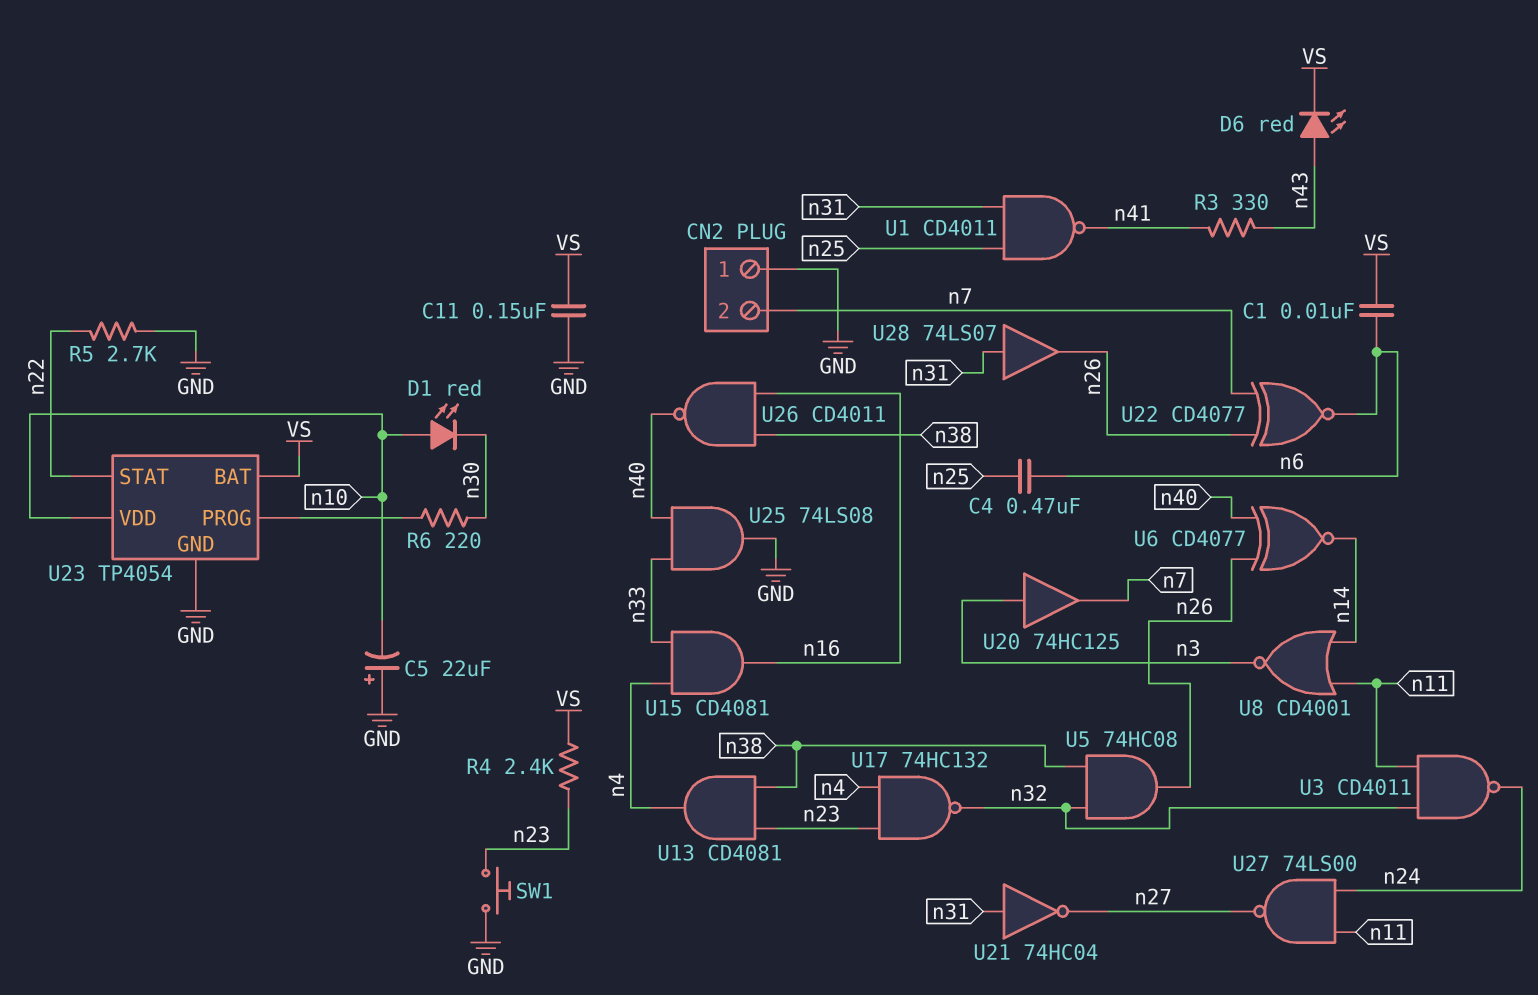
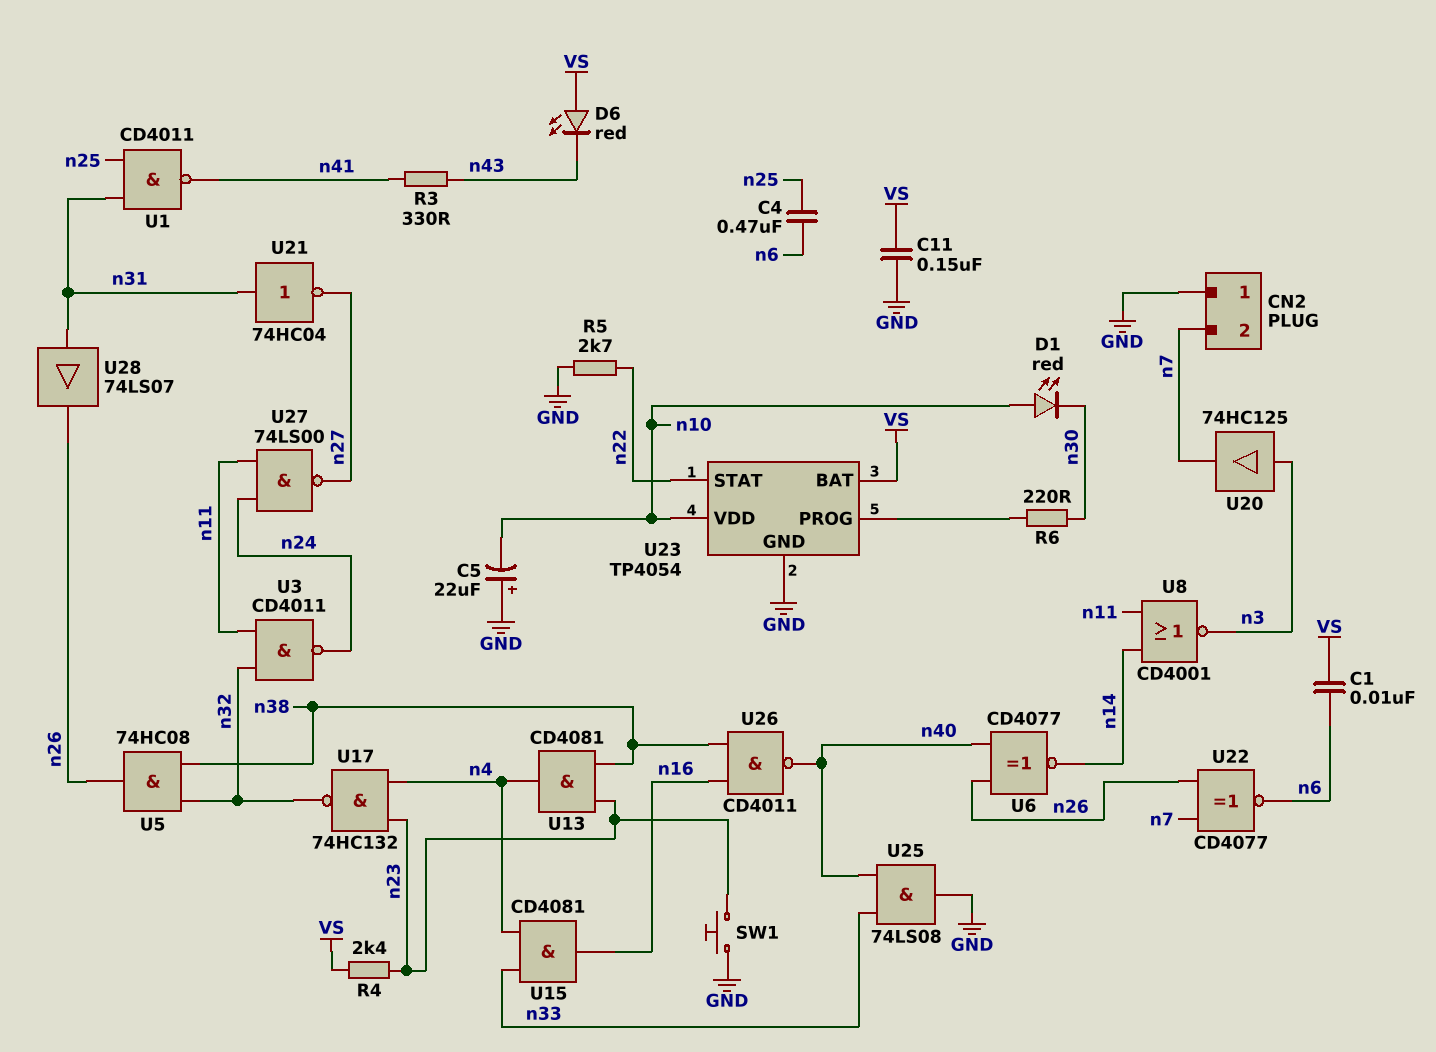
D6: LED red (A n43, K VS) -> LED red (A VS, K n43)

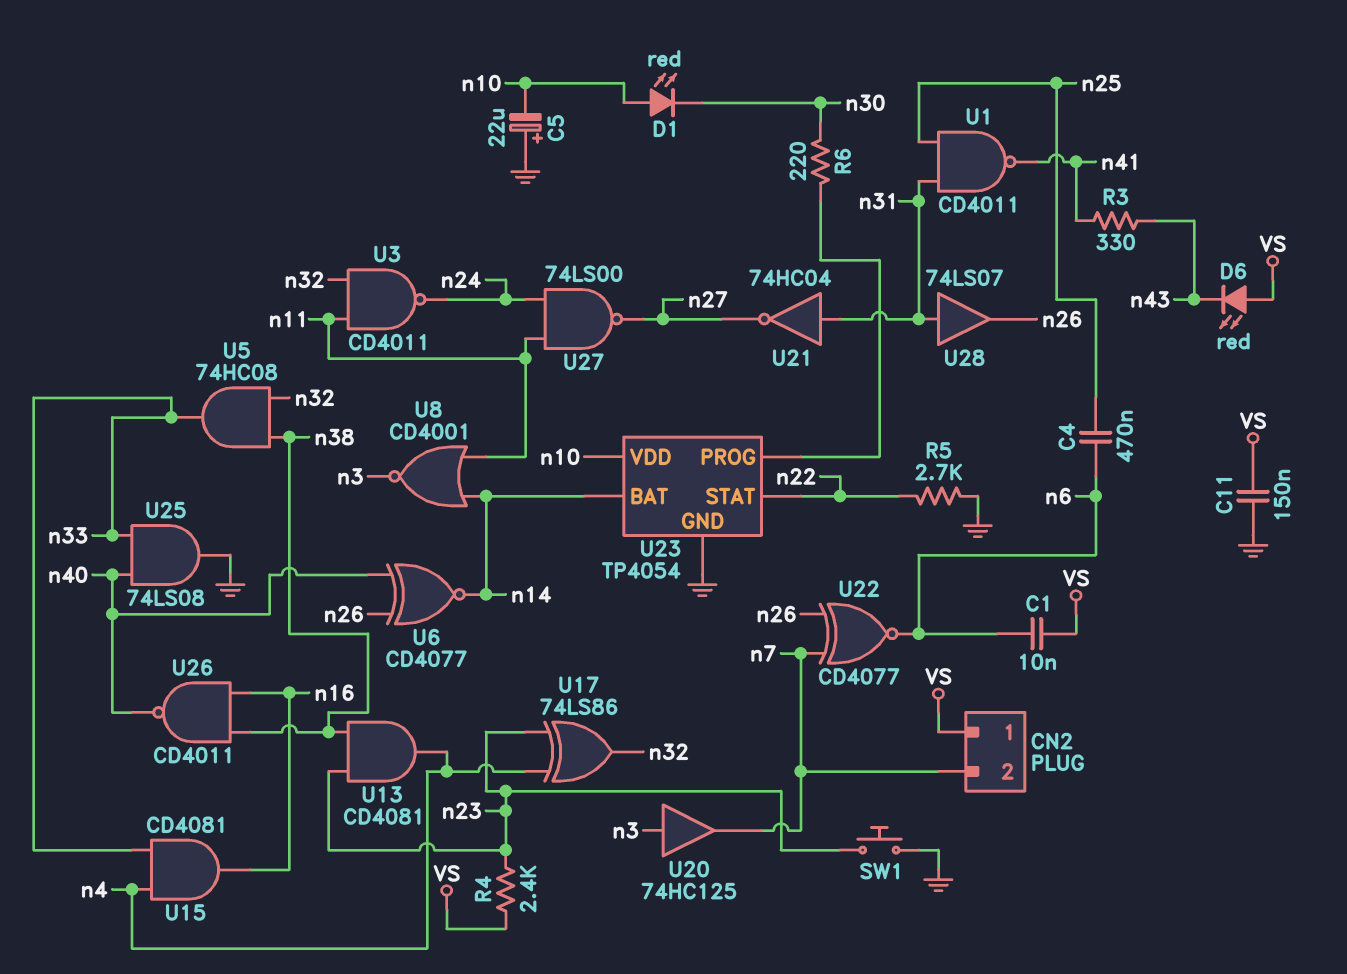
CN2 pin 1: GND -> VS
U5: AND 74HC08 (in n32, in n38, out n26) -> AND 74HC08 (in n32, in n38, out n33)
U17: NAND 74HC132 (in n4, in n23, out n32) -> XOR 74LS86 (in n4, in n23, out n32)
U23 pin BAT: VS -> n14

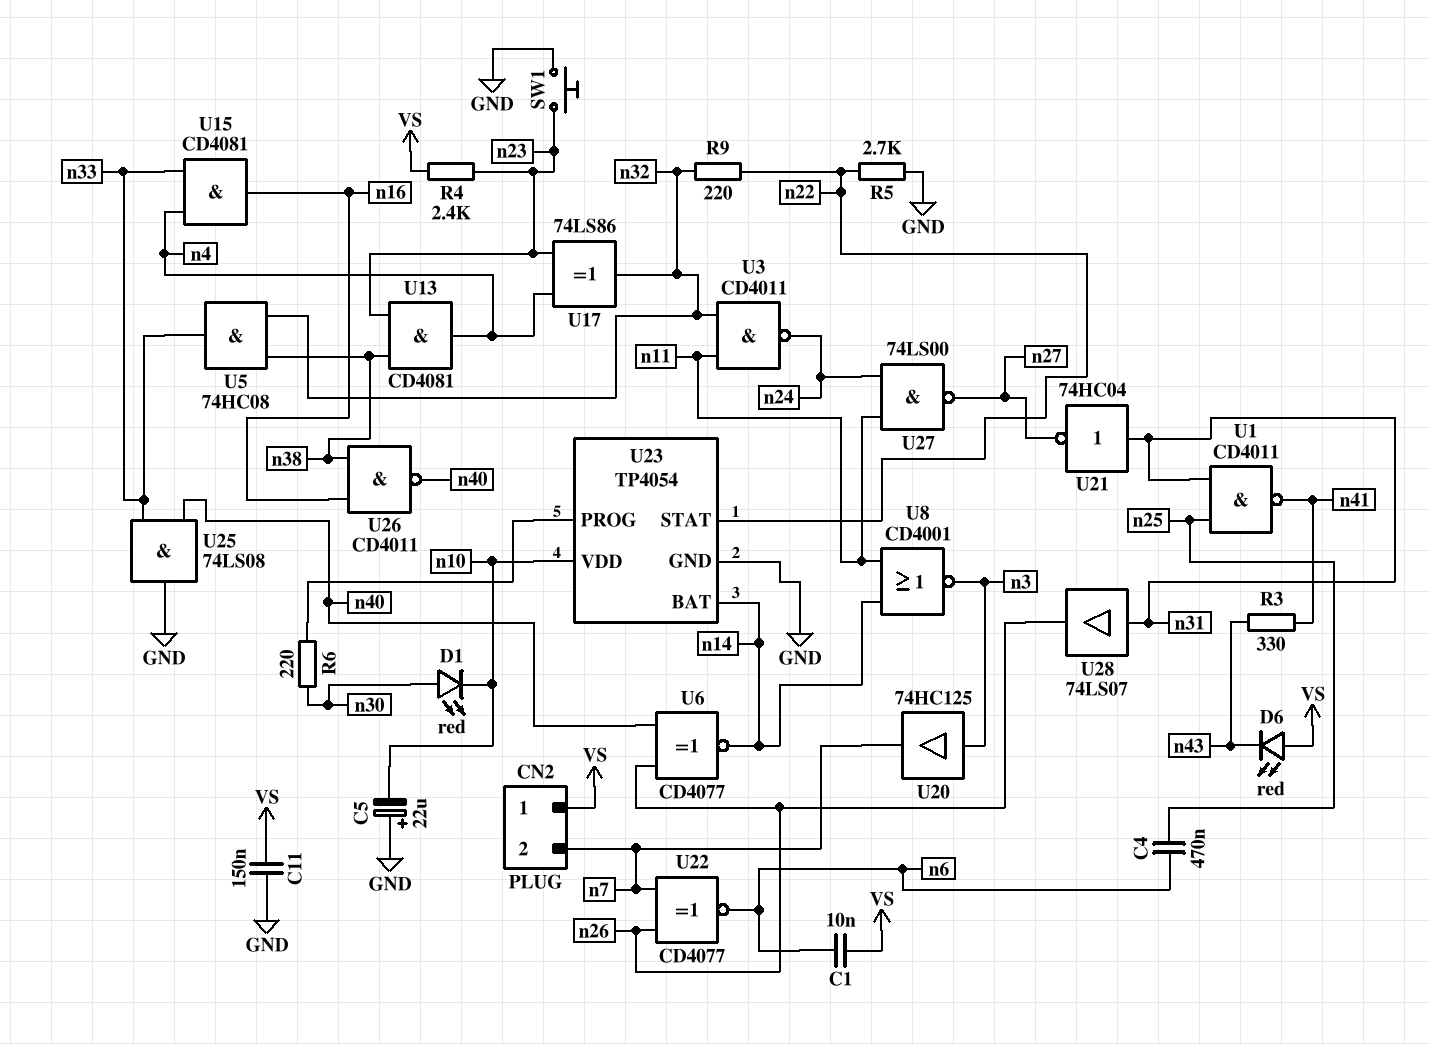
D1: LED red (A n10, K n30) -> LED red (A n30, K n10)
R9: none -> 220 (n22, n32)

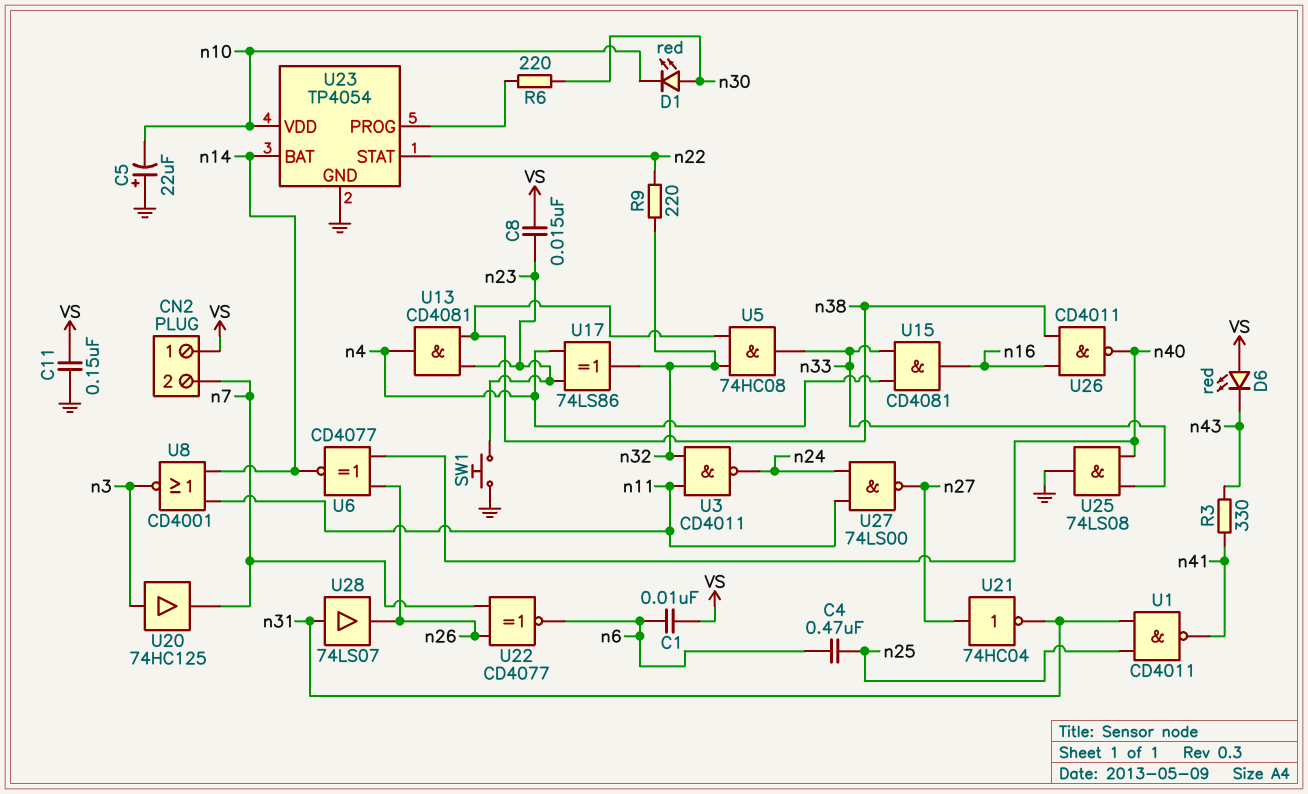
C8: none -> 15nF (VS, n23)
R4: 2.4k (VS, n23) -> none
R5: 2.7k (GND, n22) -> none
U21: NOT 74HC04 (in n31, out n27) -> NOT 74HC04 (in n27, out n31)

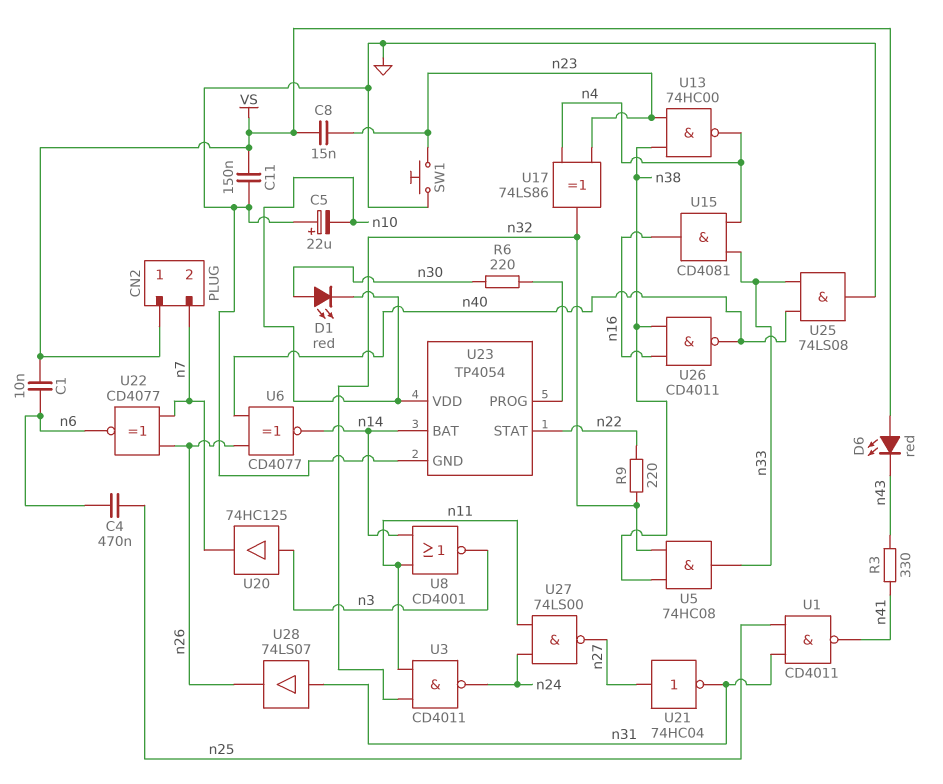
U13: AND CD4081 (in n23, in n38, out n4) -> NAND 74HC00 (in n23, in n38, out n4)

